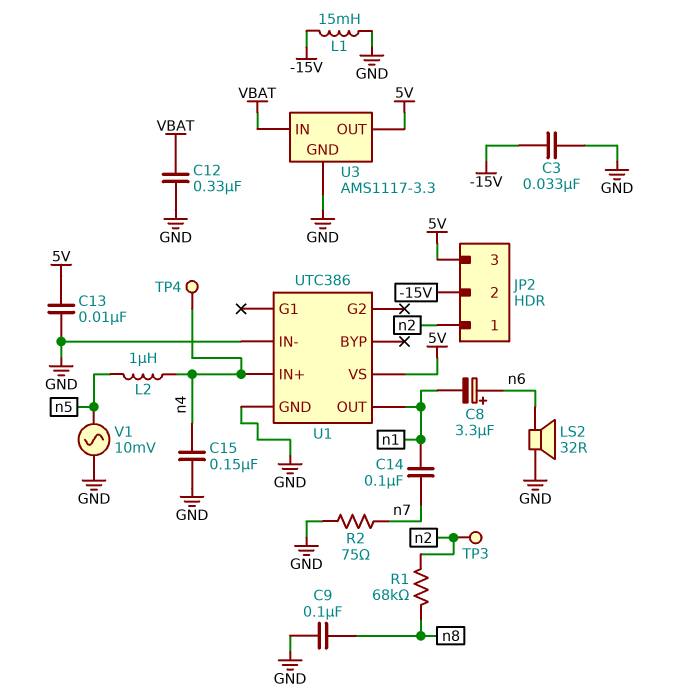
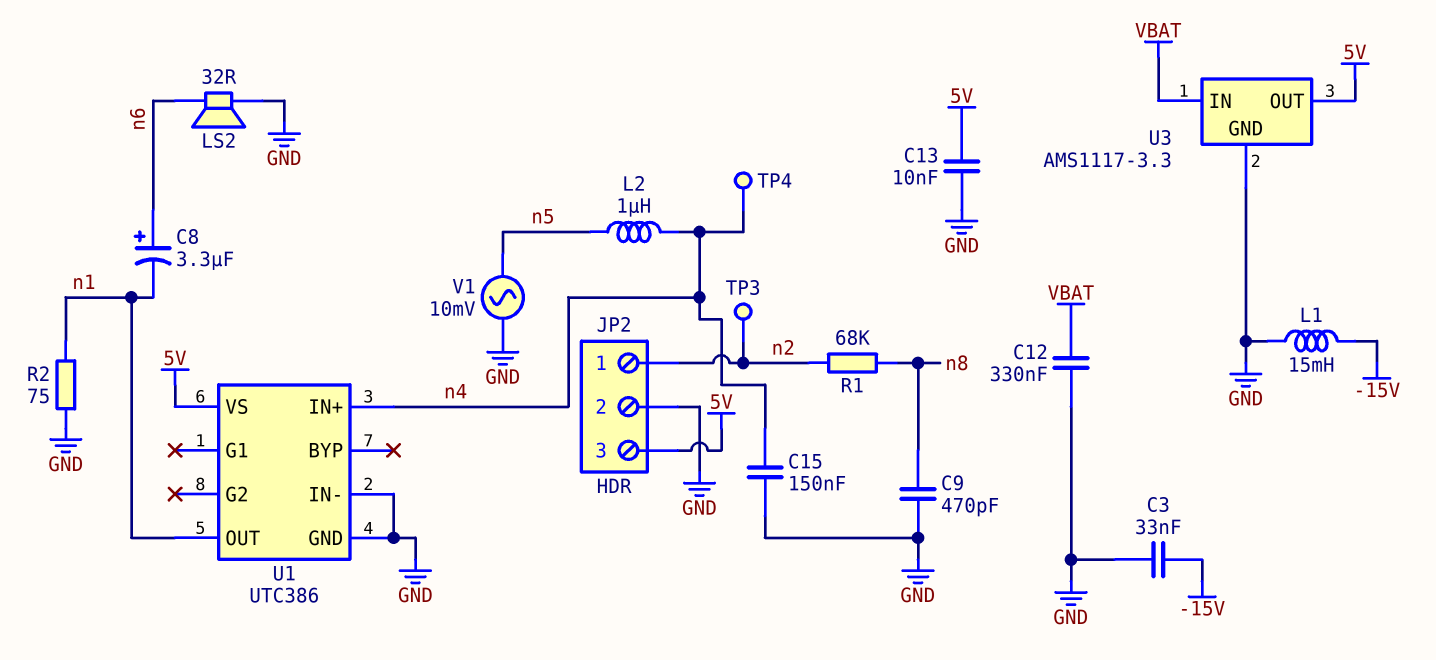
C9: 100nF (GND, n8) -> 470pF (GND, n8)
C14: 100nF (n1, n7) -> none
JP2 pin 2: -15V -> GND
R2: 75 (GND, n7) -> 75 (GND, n1)

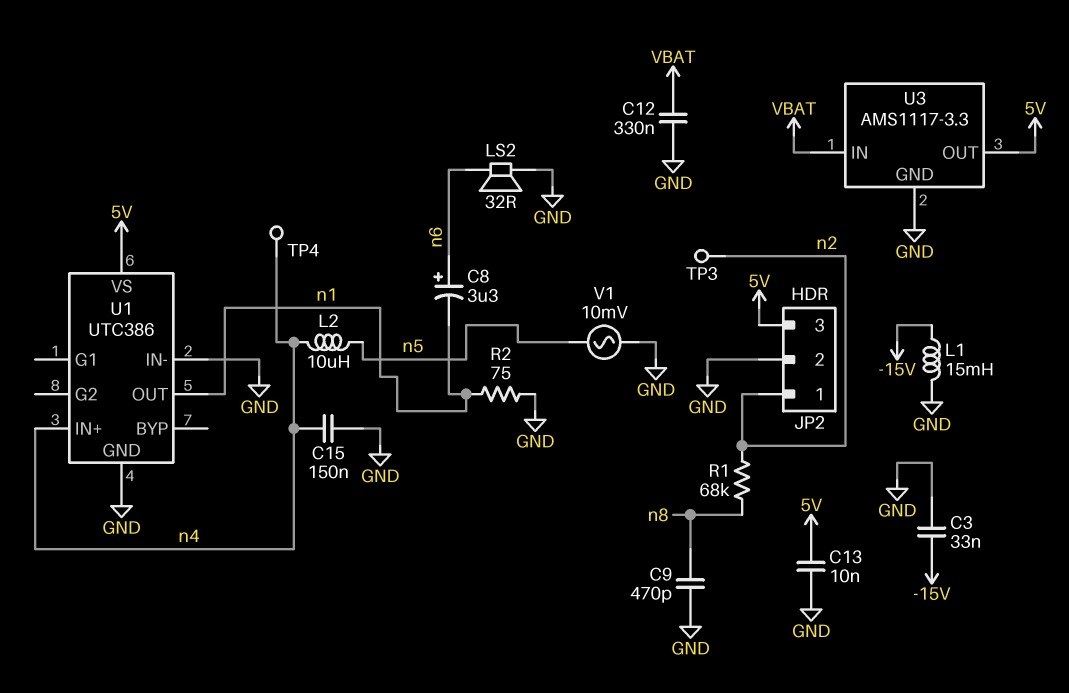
L2: 1uH (n4, n5) -> 10uH (n4, n5)

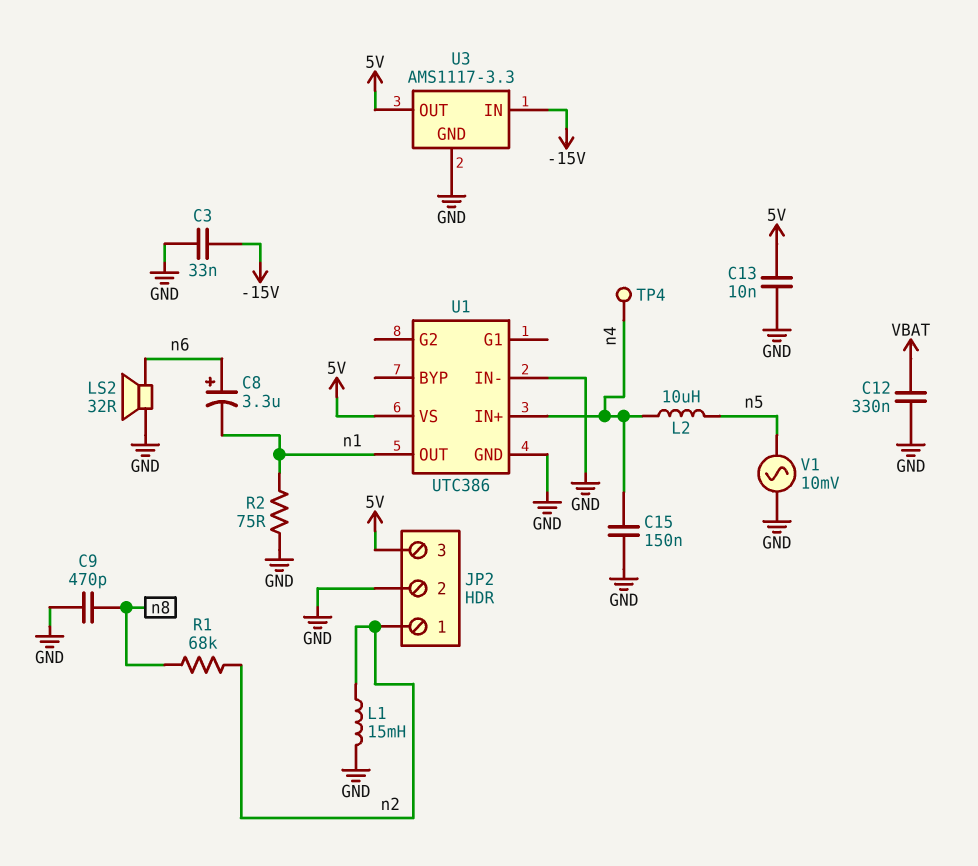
L1: 15mH (-15V, GND) -> 15mH (GND, n2)
TP3: test point (n2) -> none
U3 pin IN: VBAT -> -15V

